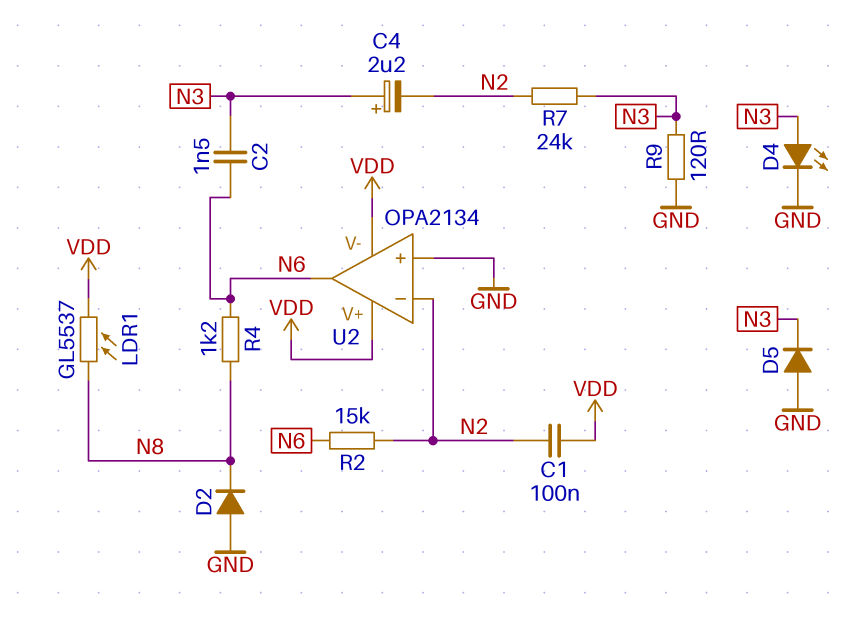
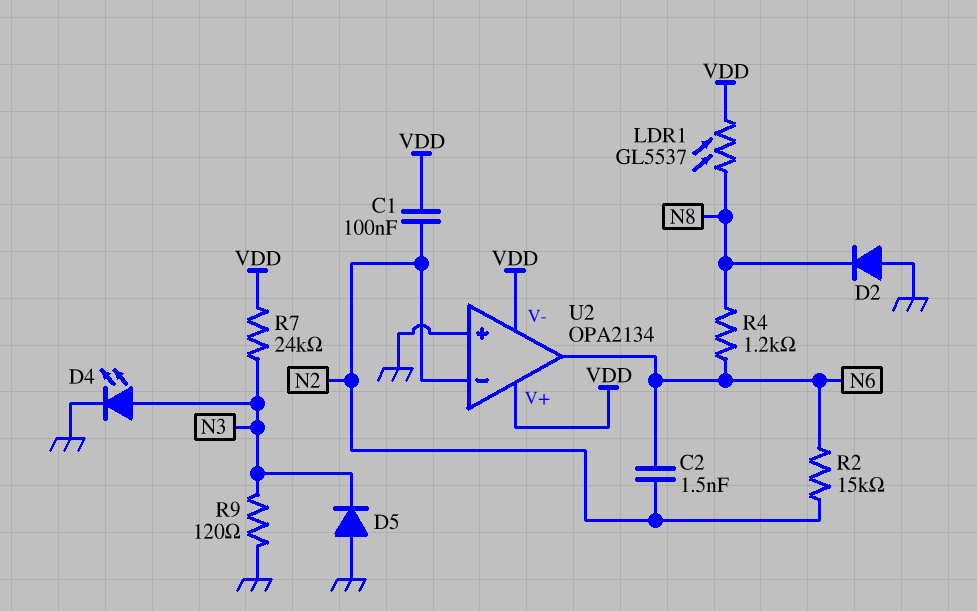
C2: 1.5nF (N3, N6) -> 1.5nF (N2, N6)
C4: 2.2uF (plus N3, minus N2) -> none
R7: 24k (N2, N3) -> 24k (N3, VDD)

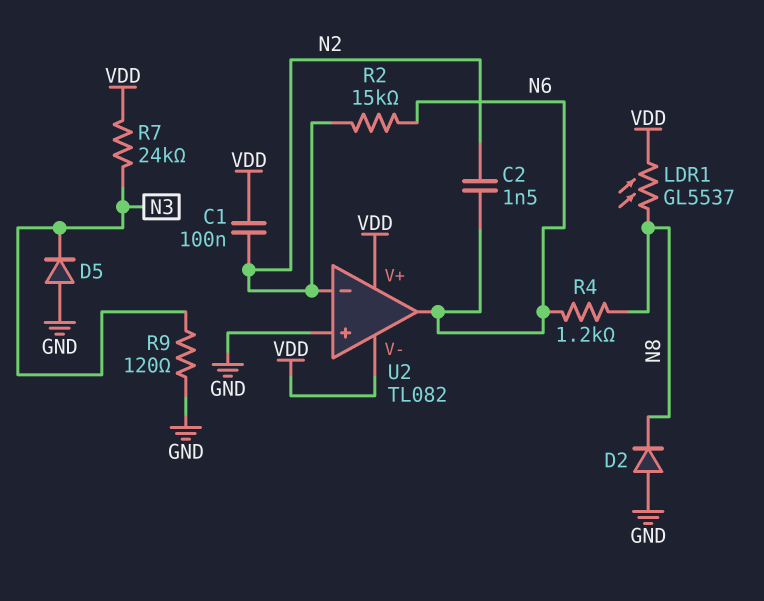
D4: LED (A N3, K GND) -> none
U2: OPA2134 -> TL082

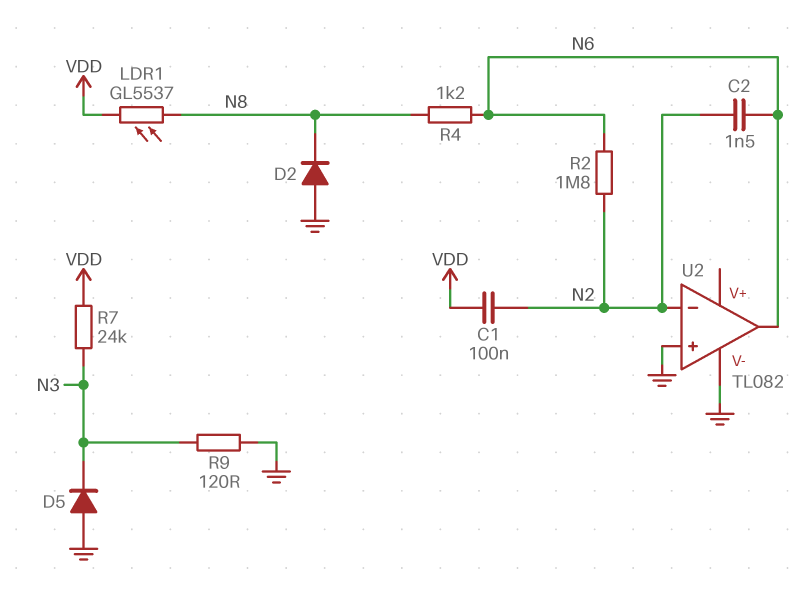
R2: 15k (N2, N6) -> 1.8M (N2, N6)
U2 pin V+: VDD -> none
U2 pin V-: VDD -> GND

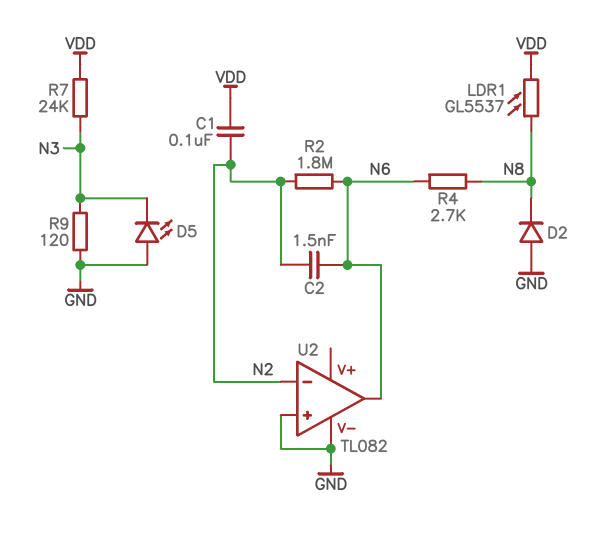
D5: diode (A GND, K N3) -> LED (A GND, K N3)
R4: 1.2k (N6, N8) -> 2.7k (N6, N8)

